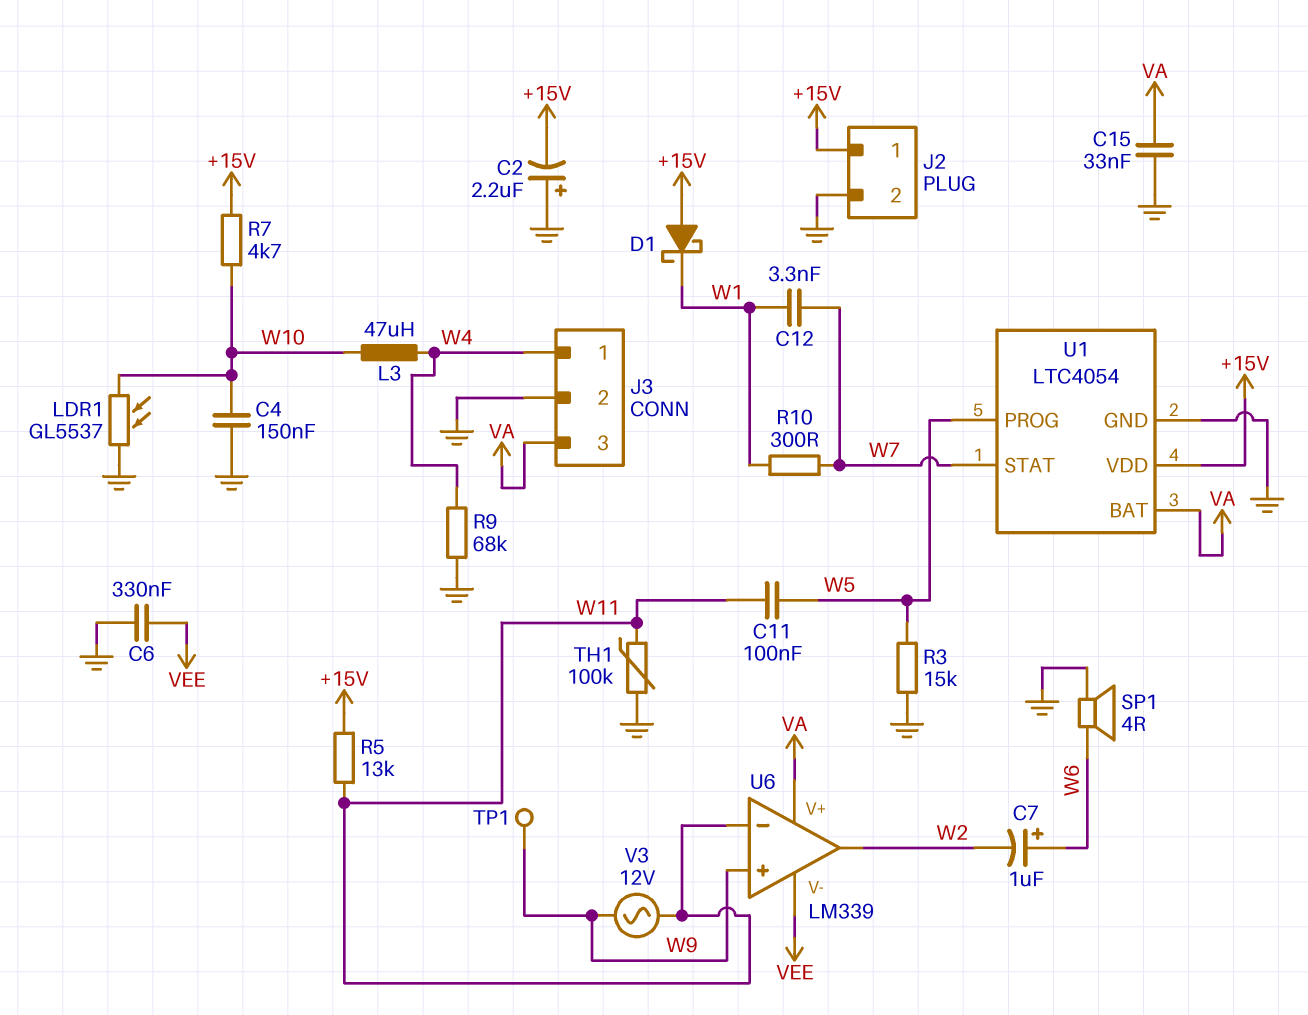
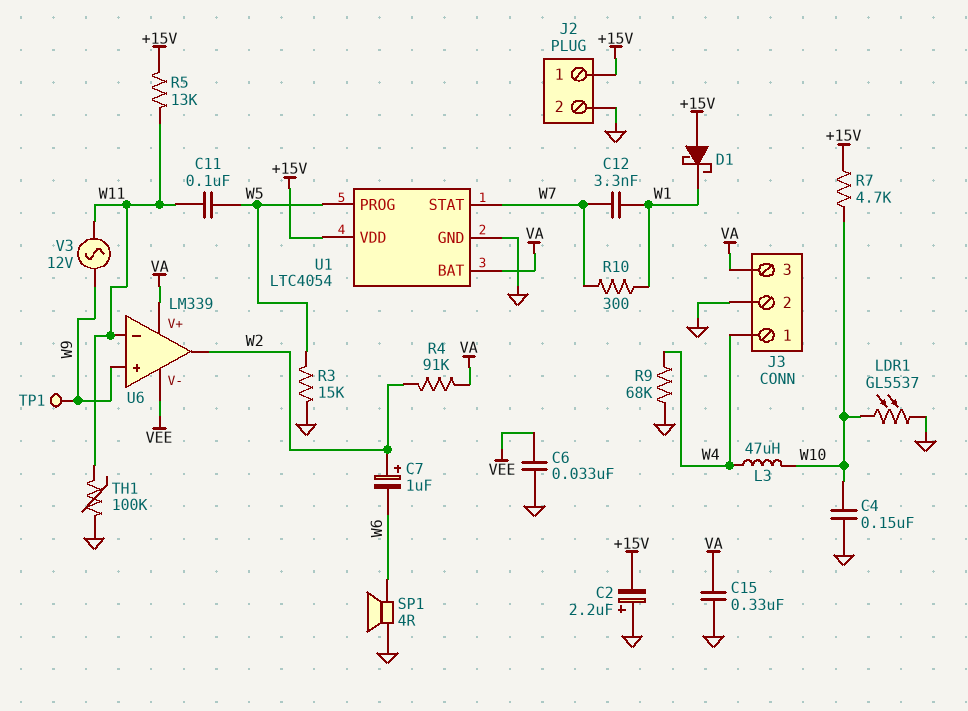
C6: 330nF (GND, VEE) -> 33nF (GND, VEE)
C7: 1uF (plus W6, minus W2) -> 1uF (plus W2, minus W6)
C15: 33nF (GND, VA) -> 330nF (GND, VA)
R4: none -> 91k (VA, W2)

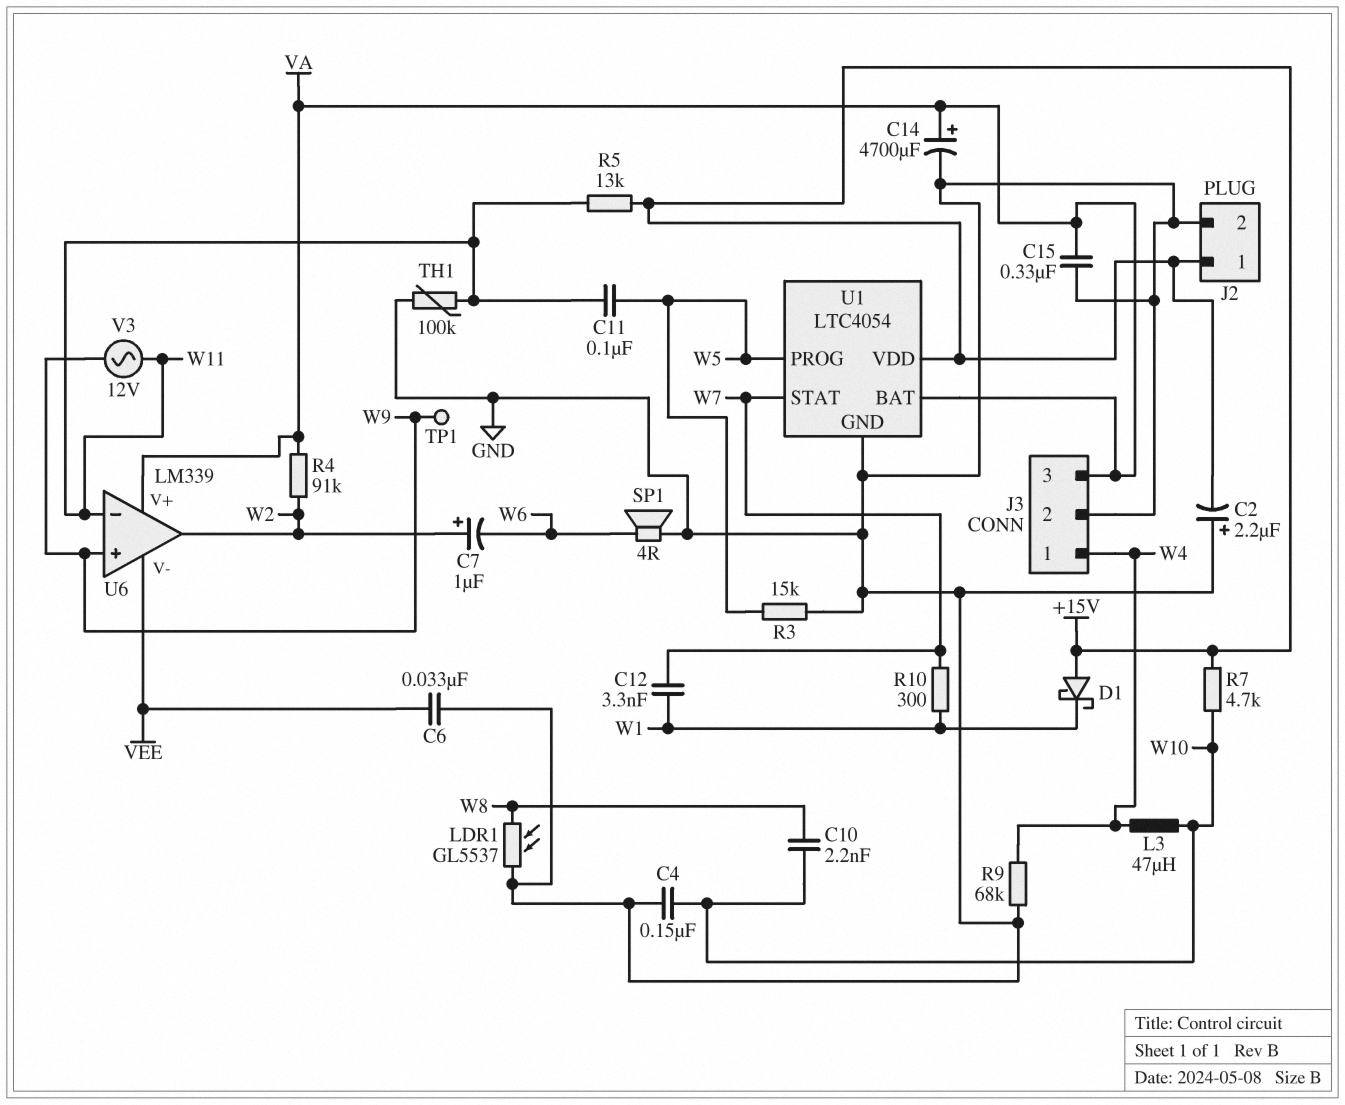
C10: none -> 2.2nF (W8, W10)
C14: none -> 4700uF (plus VA, minus GND)
LDR1: GL5537 (GND, W10) -> GL5537 (GND, W8)

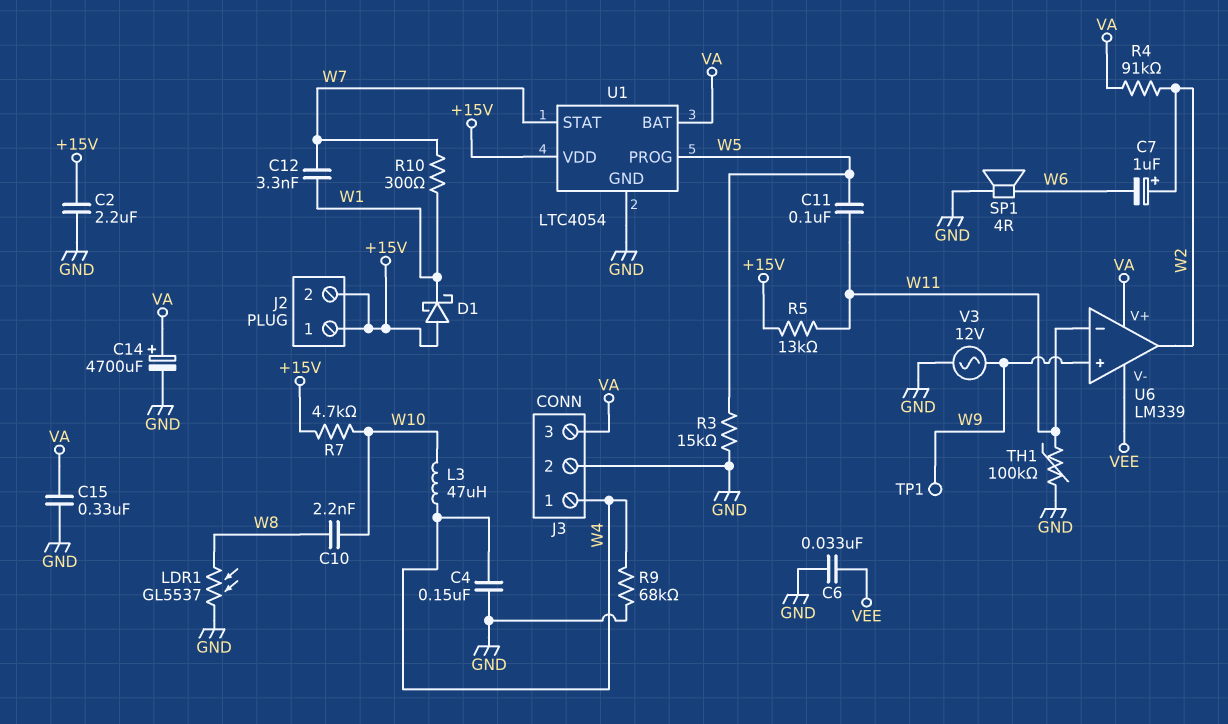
C2: 2.2uF (plus GND, minus +15V) -> 2.2uF (+15V, GND)
C4: 150nF (GND, W10) -> 150nF (GND, W4)
J2 pin 2: GND -> +15V
V3: AC 12V (W9, W11) -> AC 12V (GND, W9)

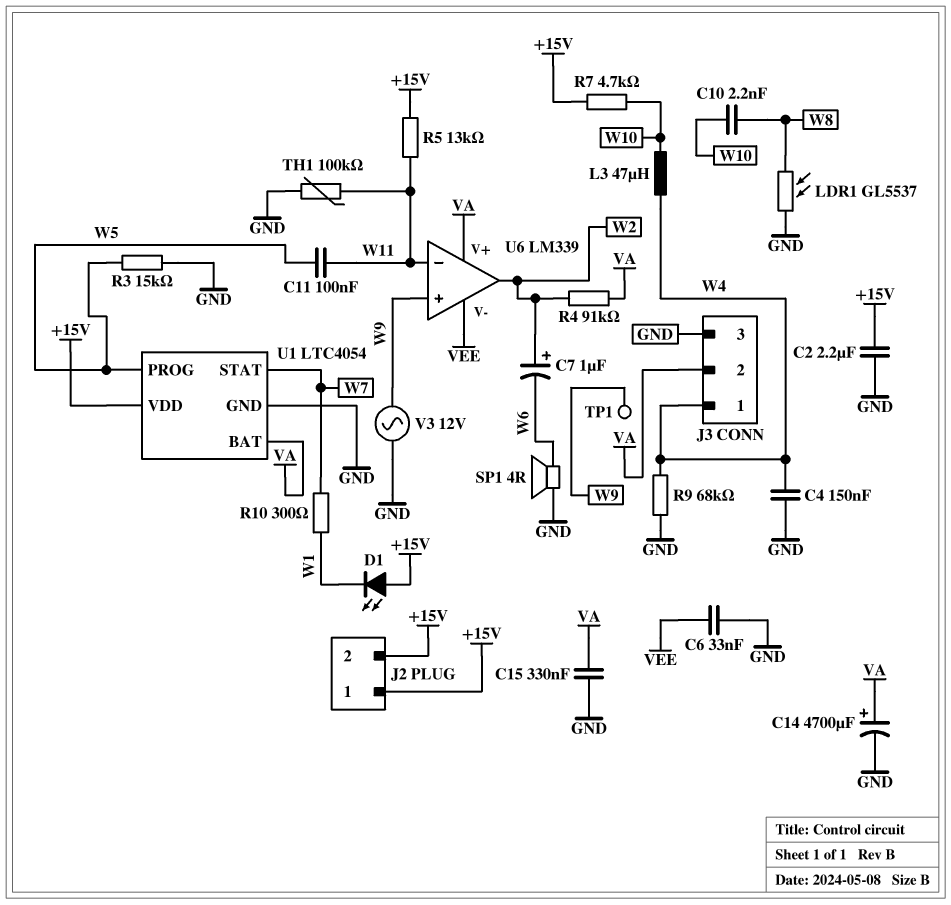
C12: 3.3nF (W1, W7) -> none
D1: schottky (A +15V, K W1) -> LED (A +15V, K W1)
J3 pin 2: GND -> VA
J3 pin 3: VA -> GND

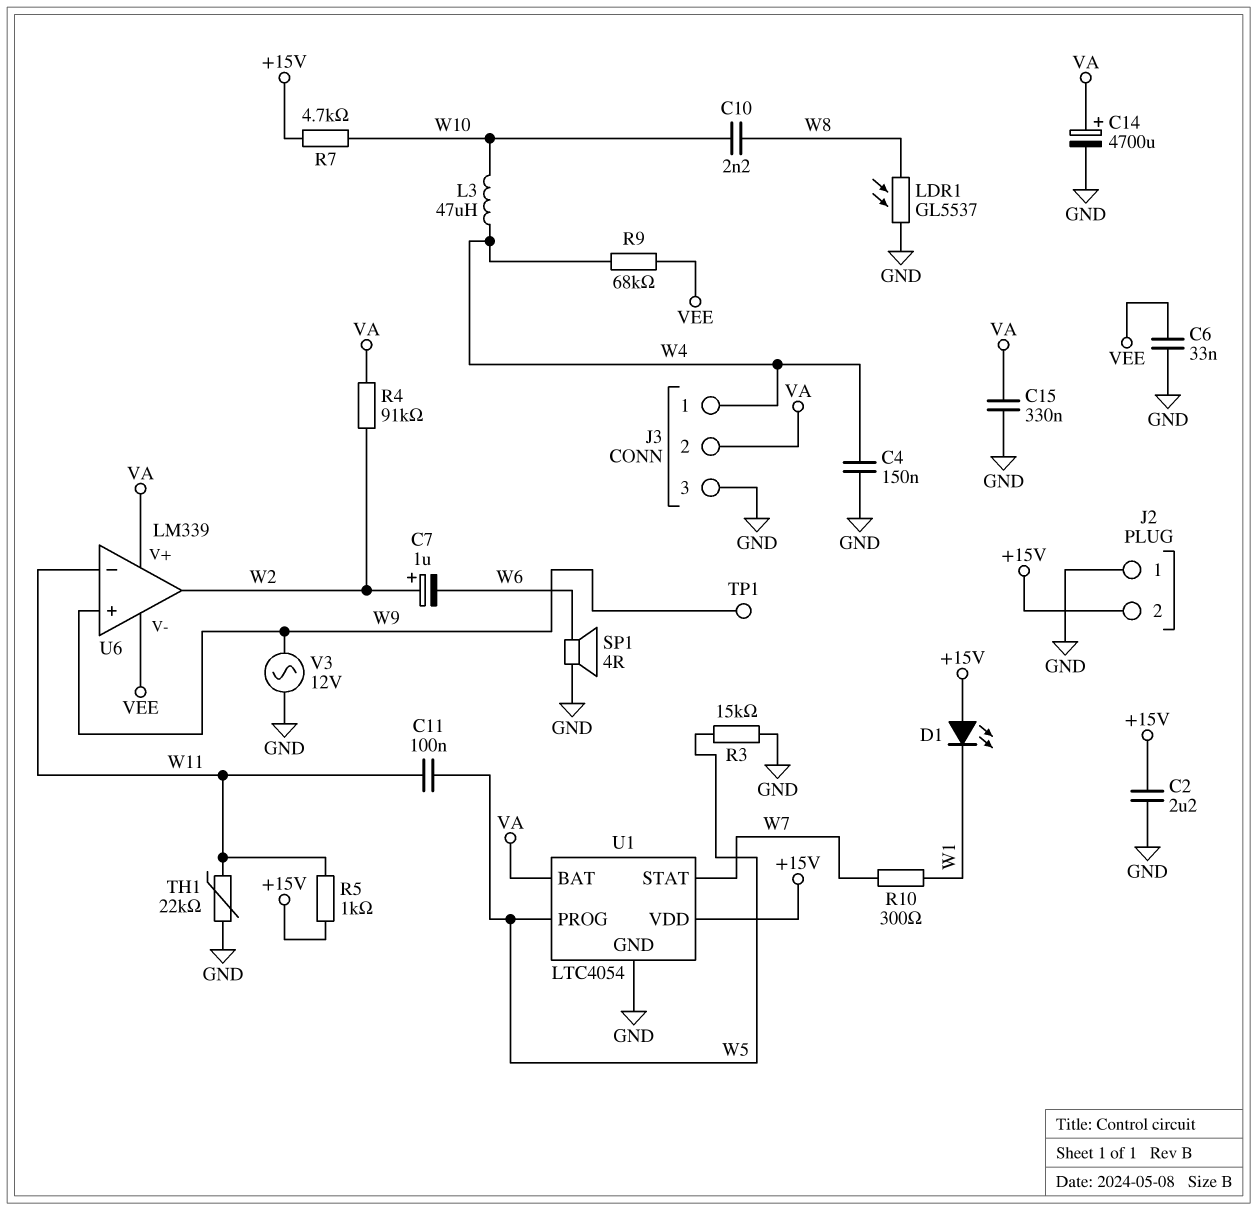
J2 pin 1: +15V -> GND
R5: 13k (+15V, W11) -> 1k (+15V, W11)
R9: 68k (GND, W4) -> 68k (VEE, W4)
TH1: 100k (GND, W11) -> 22k (GND, W11)

